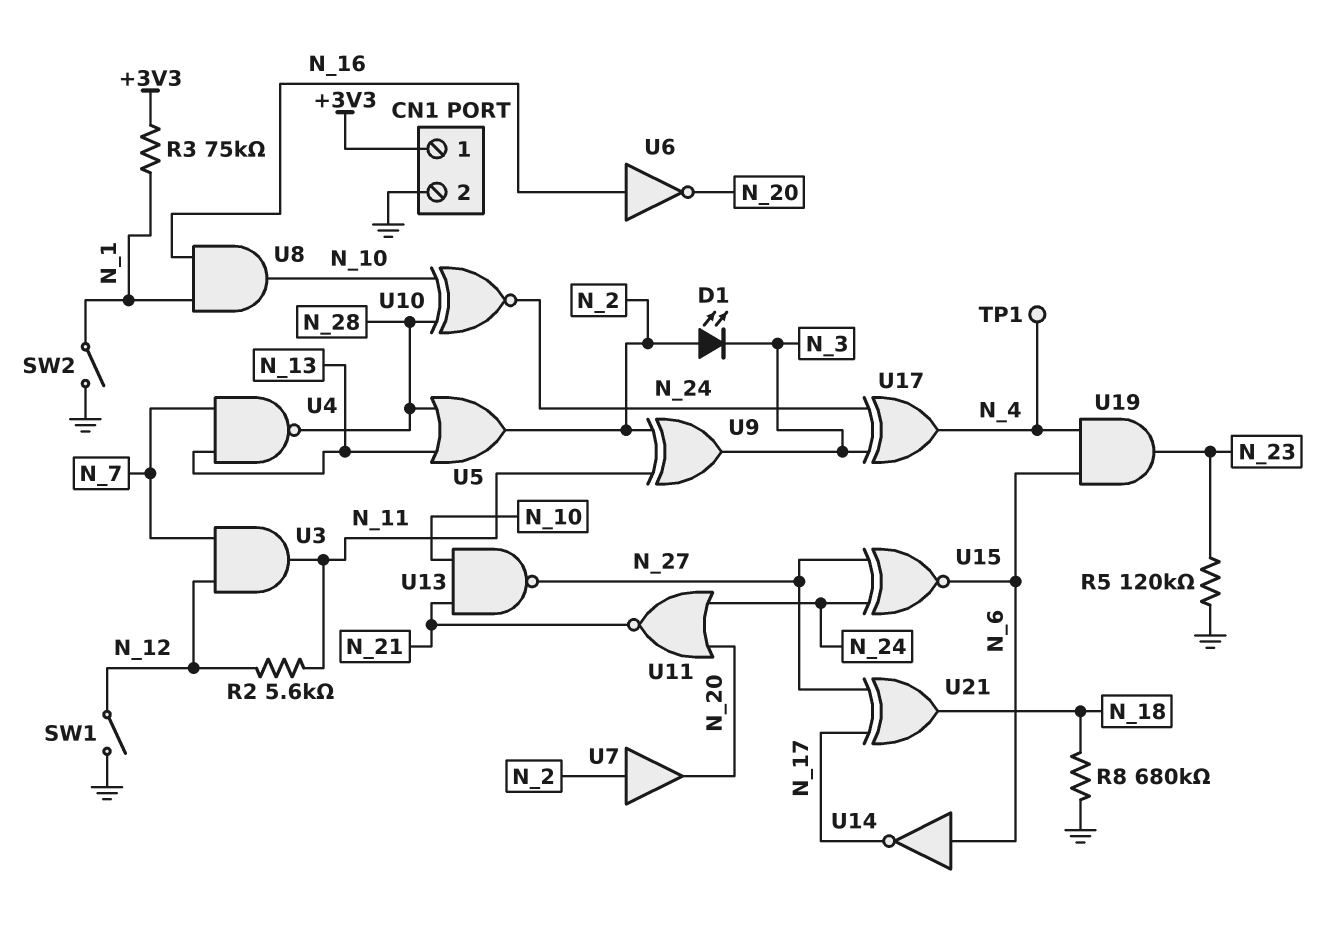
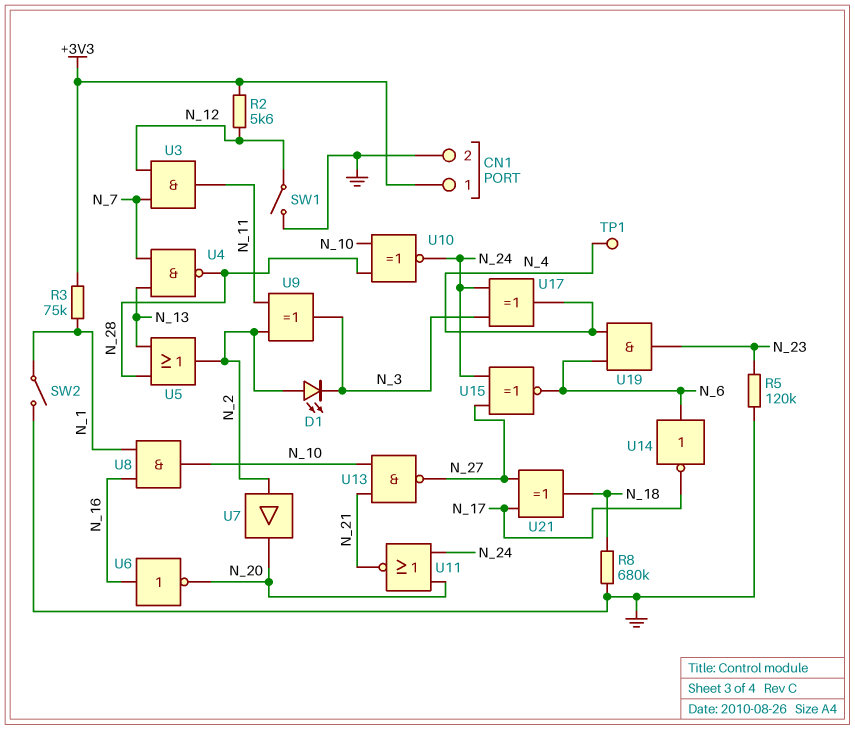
R2: 5.6k (N_11, N_12) -> 5.6k (+3V3, N_12)

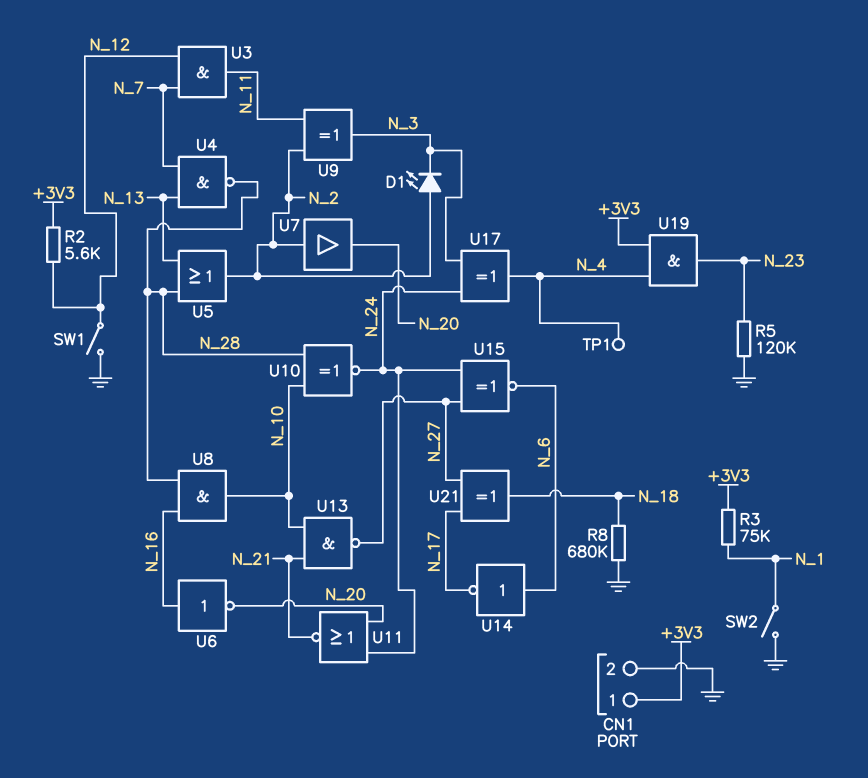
U8: AND (in N_1, in N_16, out N_10) -> AND (in N_16, in N_28, out N_10)
U19: AND (in N_4, in N_6, out N_23) -> AND (in +3V3, in N_4, out N_23)

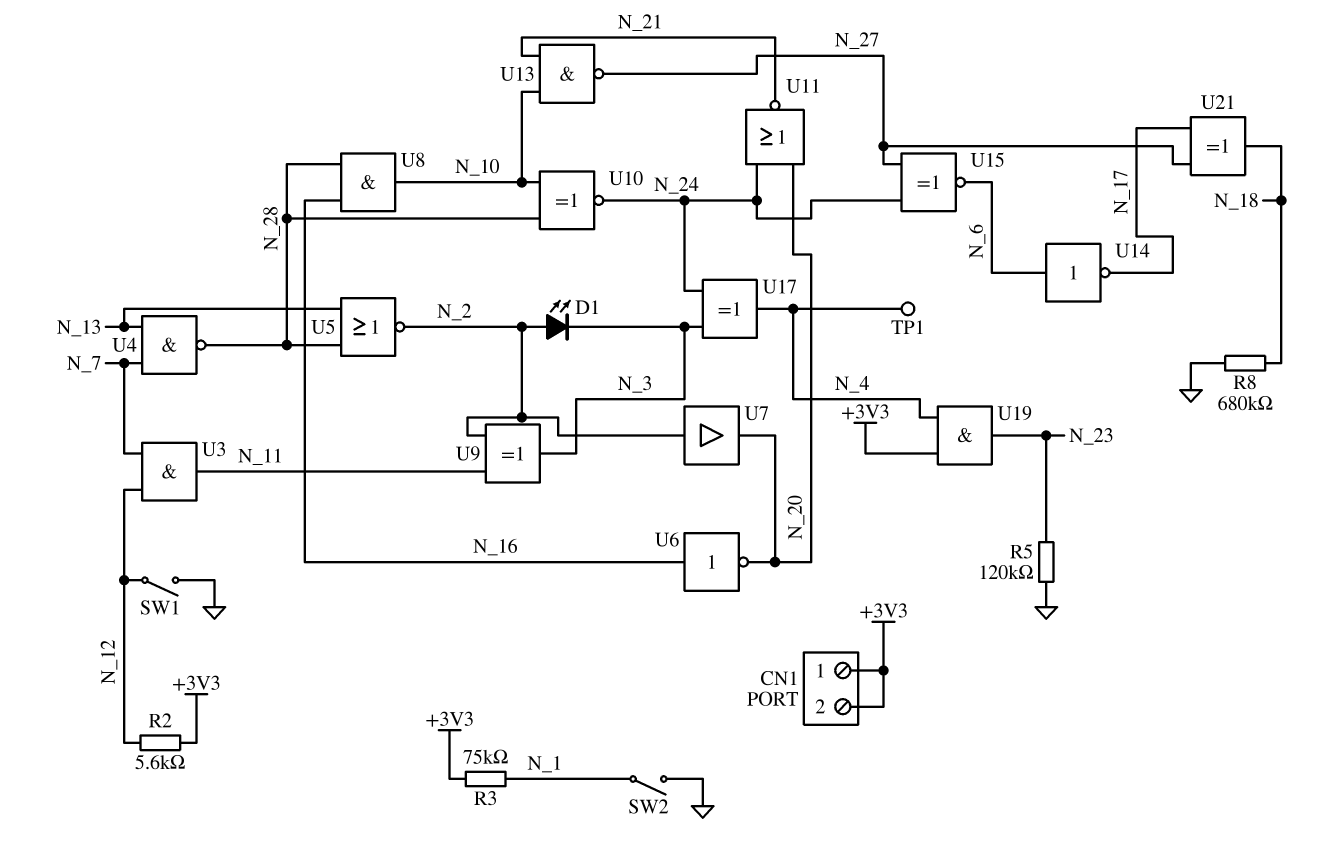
CN1 pin 2: GND -> +3V3
U5: OR (in N_13, in N_28, out N_2) -> NOR (in N_13, in N_28, out N_2)

